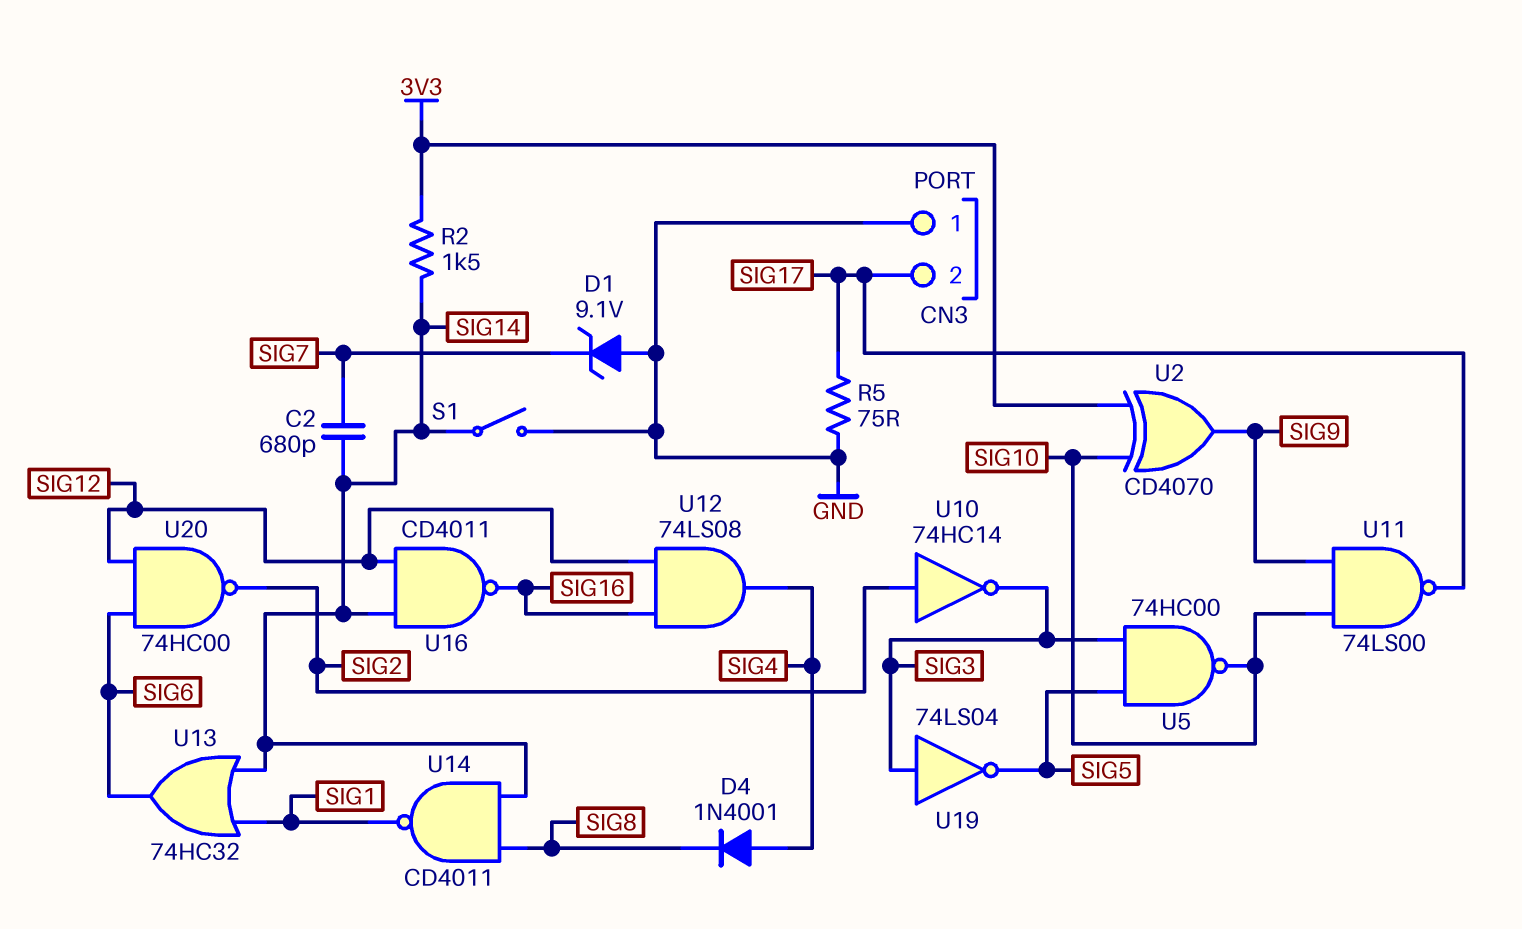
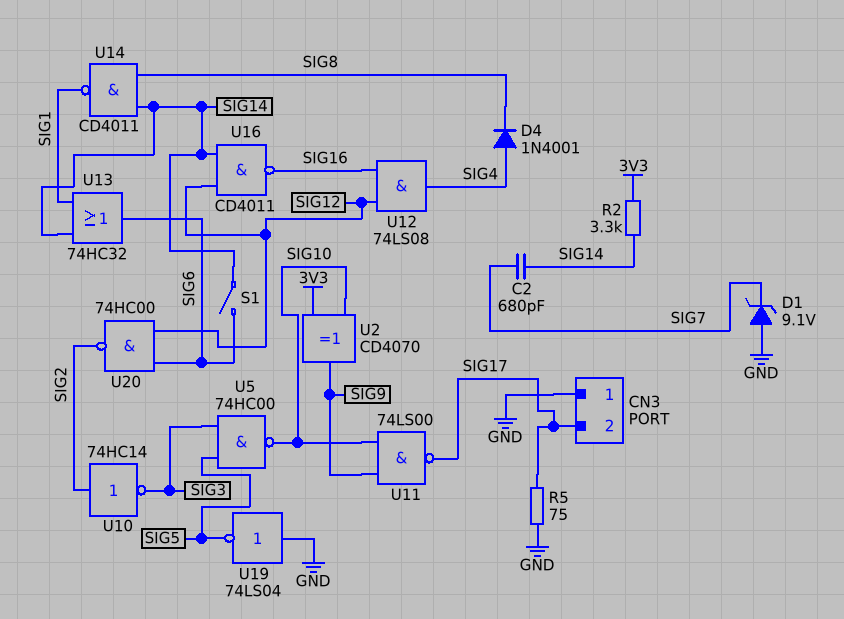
R2: 1.5k (3V3, SIG14) -> 3.3k (3V3, SIG14)
S1: switch (GND, SIG14) -> switch (SIG6, SIG14)
U19: NOT 74LS04 (in SIG3, out SIG5) -> NOT 74LS04 (in GND, out SIG5)

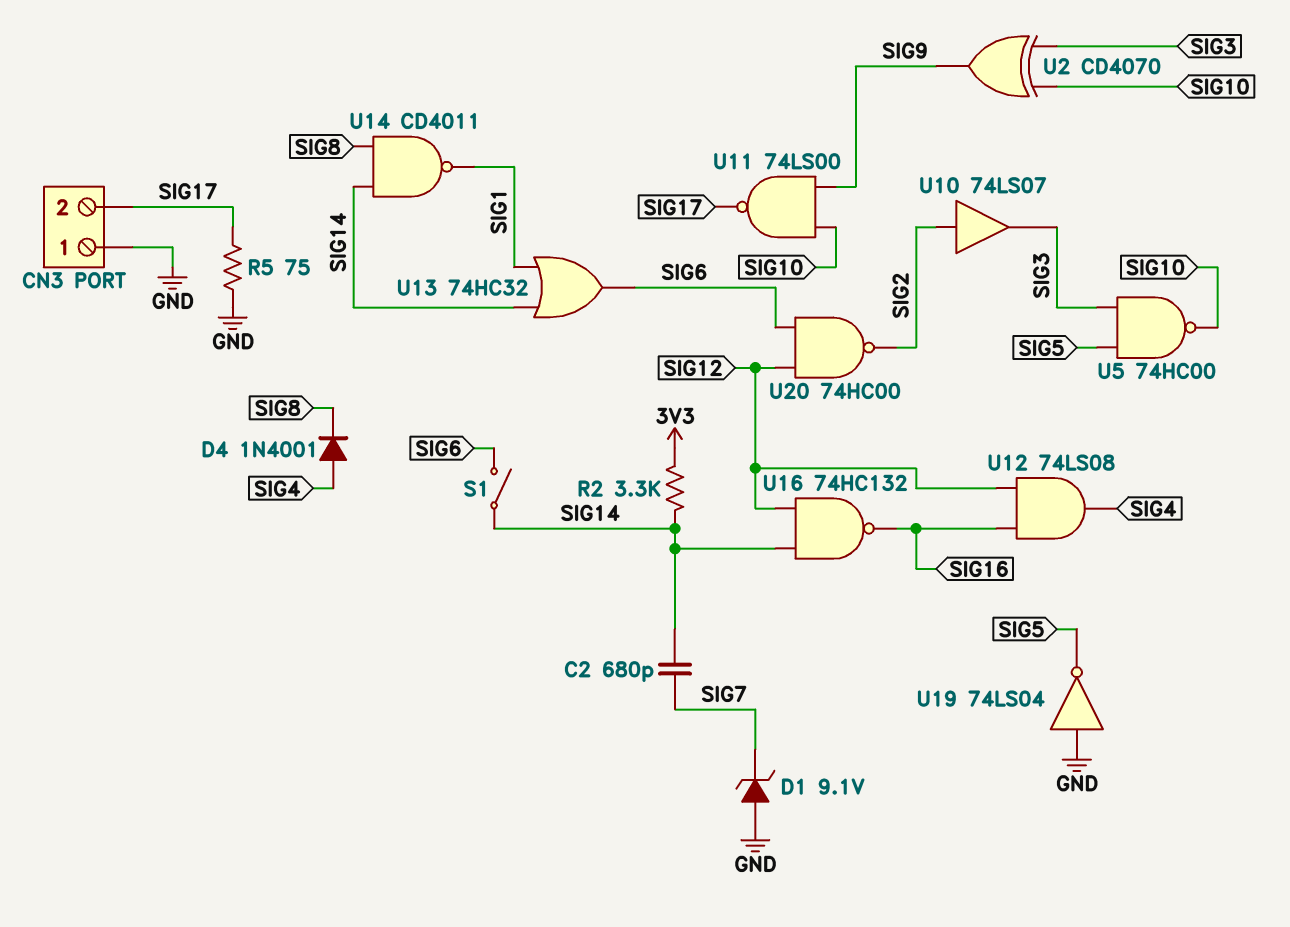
U2: XOR CD4070 (in 3V3, in SIG10, out SIG9) -> XOR CD4070 (in SIG3, in SIG10, out SIG9)
U10: NOT 74HC14 (in SIG2, out SIG3) -> buffer 74LS07 (in SIG2, out SIG3)
U16: NAND CD4011 (in SIG12, in SIG14, out SIG16) -> NAND 74HC132 (in SIG12, in SIG14, out SIG16)

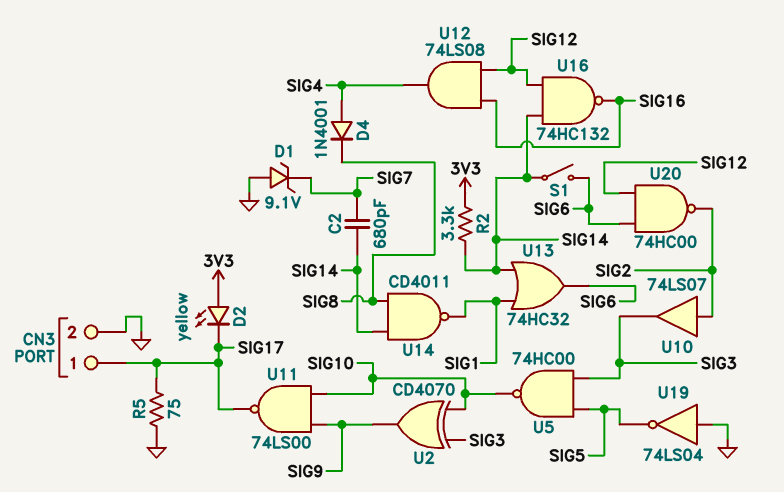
CN3 pin 1: GND -> SIG17
CN3 pin 2: SIG17 -> GND
D2: none -> LED yellow (A 3V3, K SIG17)

